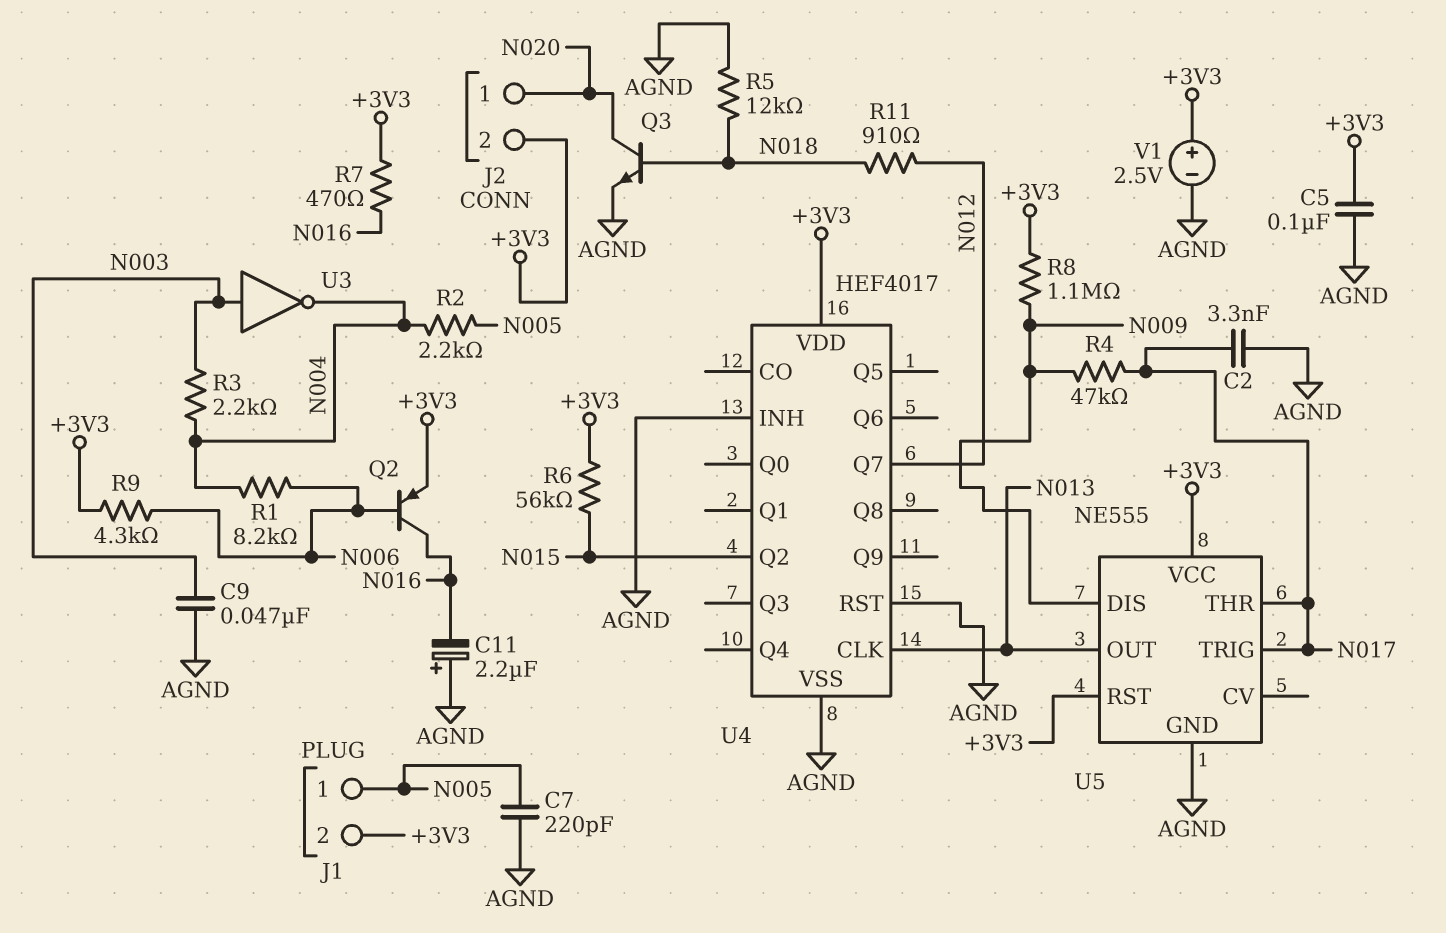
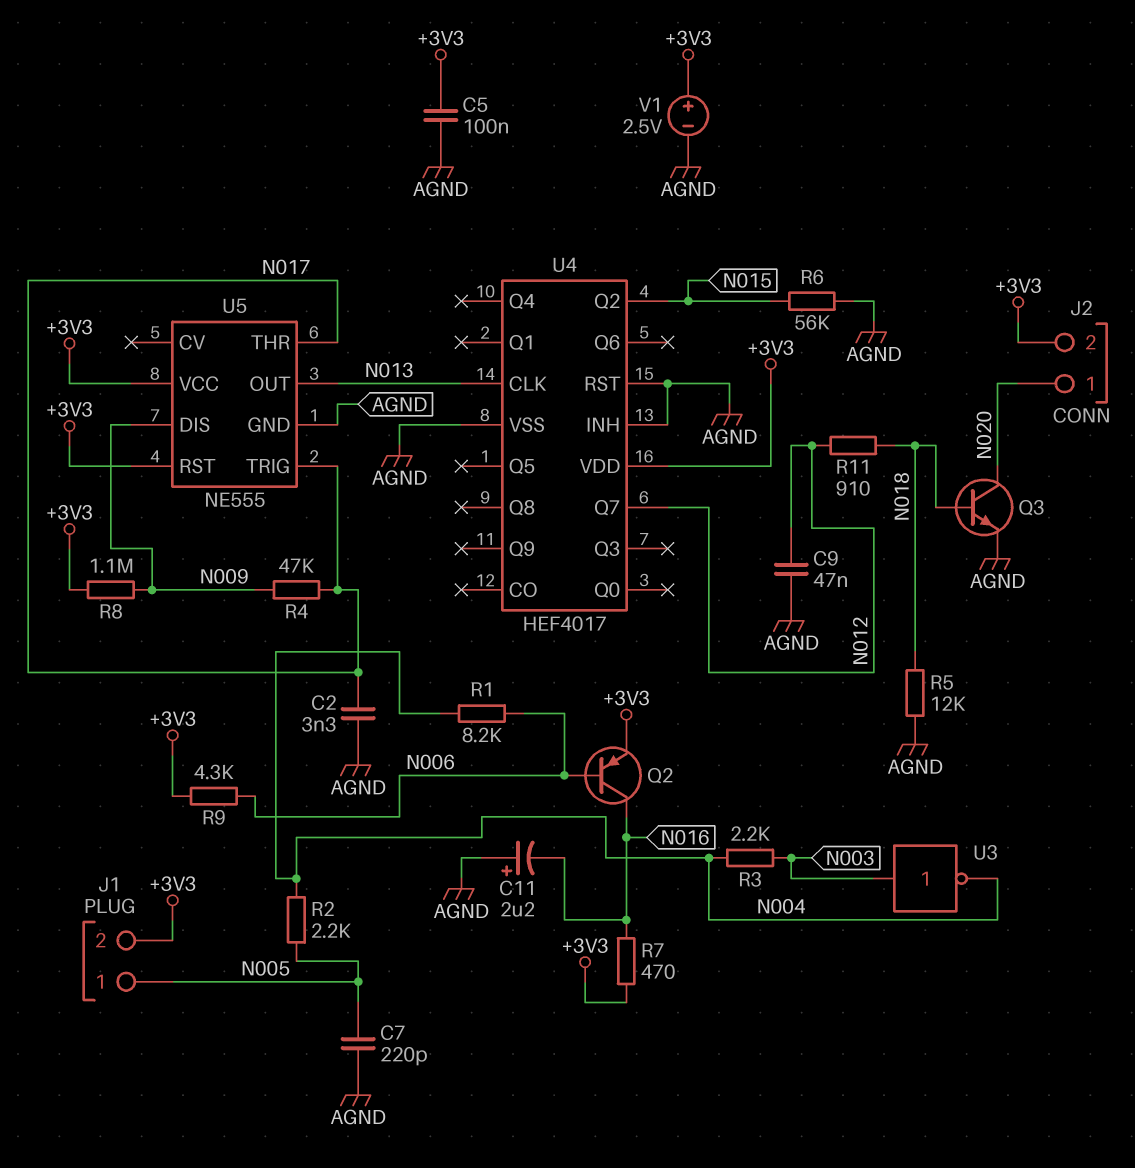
C9: 47nF (AGND, N003) -> 47nF (AGND, N012)
R6: 56k (+3V3, N015) -> 56k (AGND, N015)

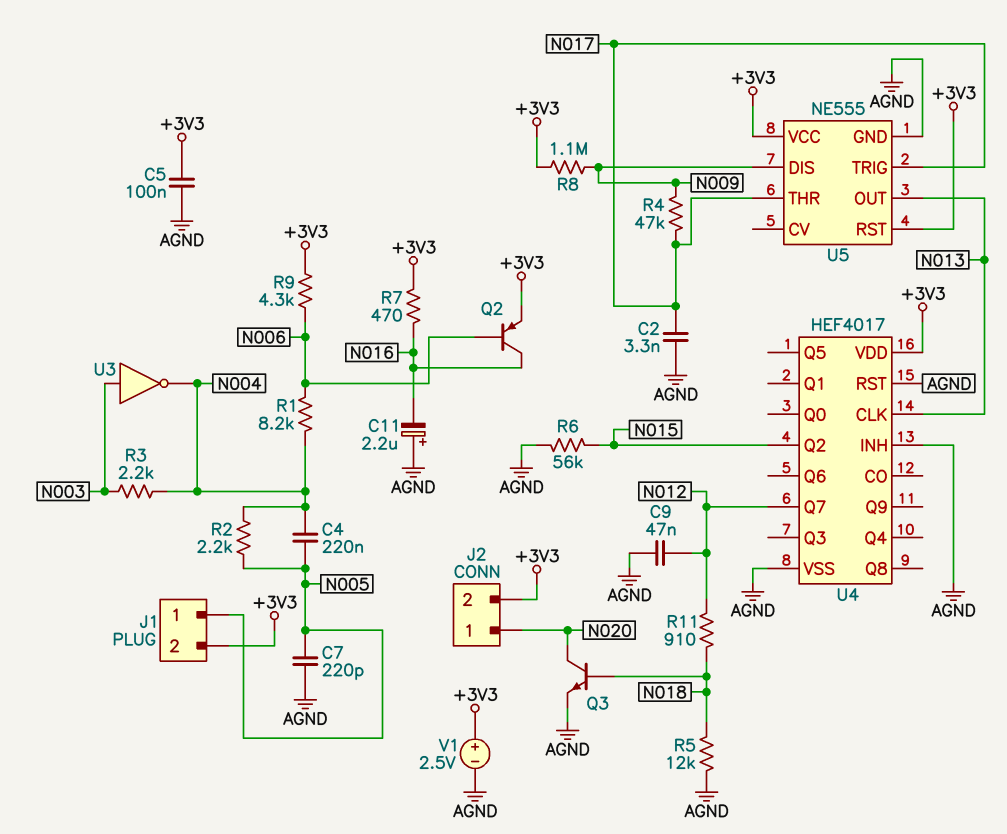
C4: none -> 220nF (N004, N005)

